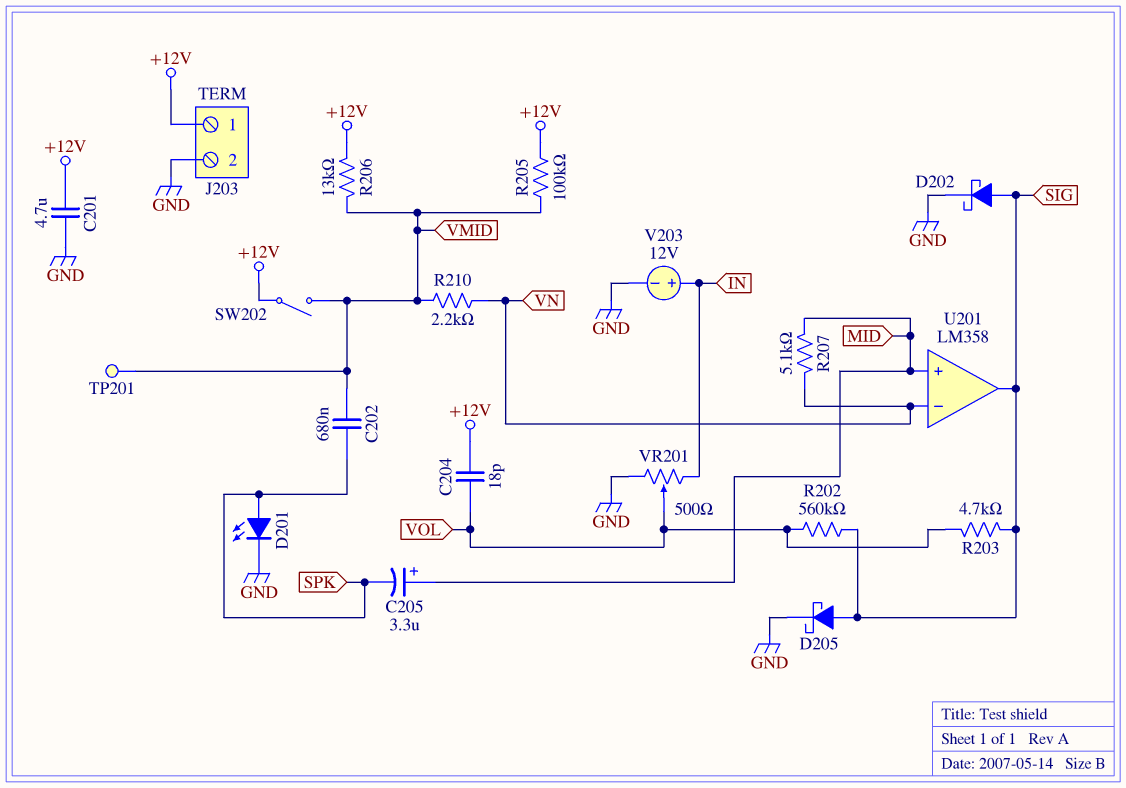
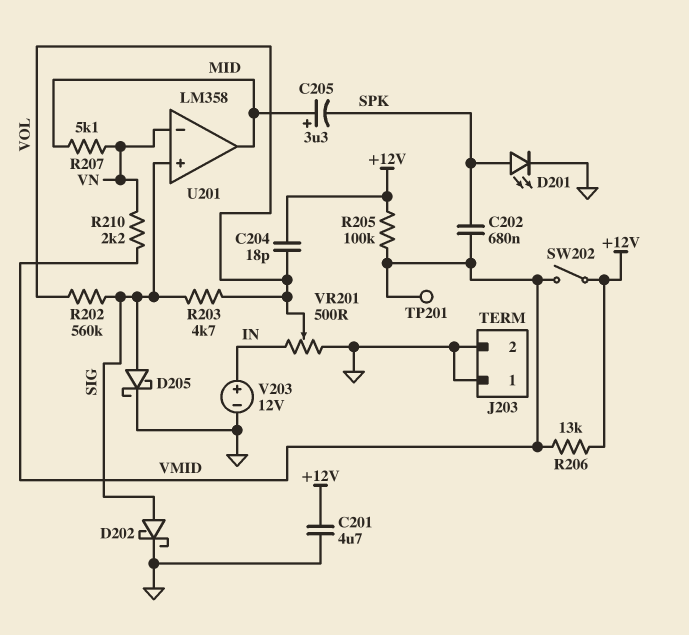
J203 pin 1: +12V -> GND
U201 pin in+: MID -> SIG
U201 pin out: SIG -> MID

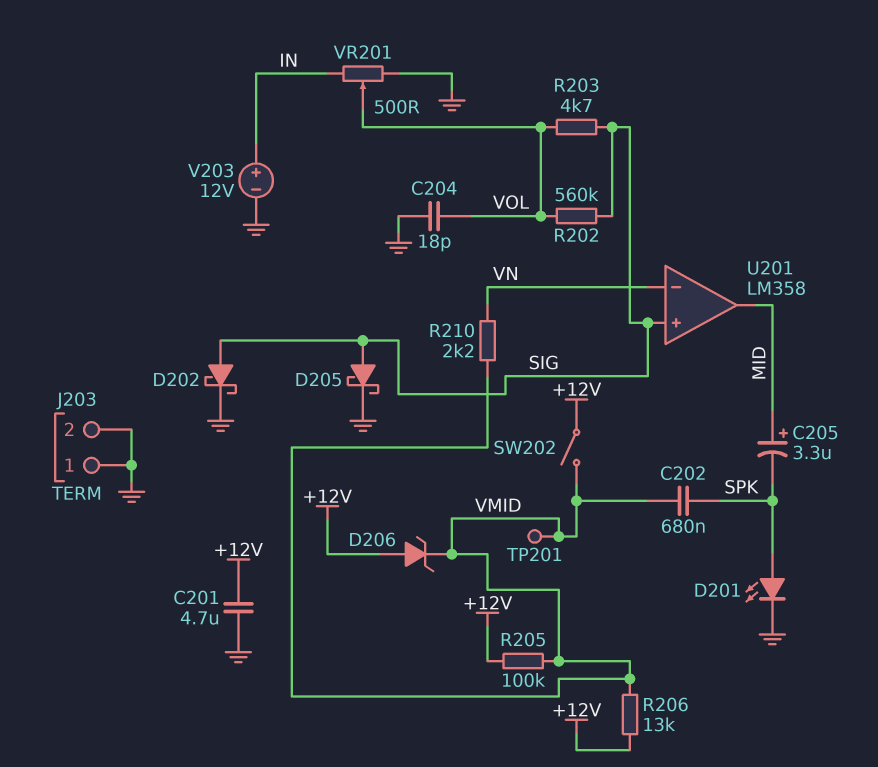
C204: 18pF (+12V, VOL) -> 18pF (GND, VOL)
D206: none -> zener (A +12V, K VMID)
R207: 5.1k (MID, VN) -> none

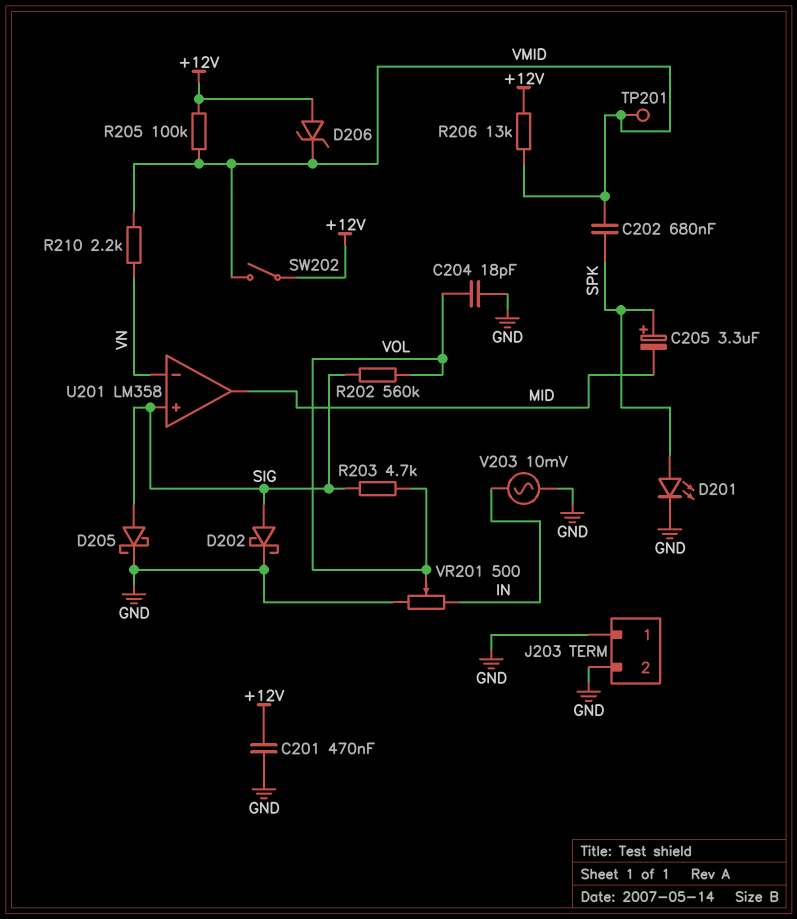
C201: 4.7uF (+12V, GND) -> 470nF (+12V, GND)
C205: 3.3uF (plus MID, minus SPK) -> 3.3uF (plus SPK, minus MID)
V203: 12V (plus IN, minus GND) -> AC 10mV (GND, IN)

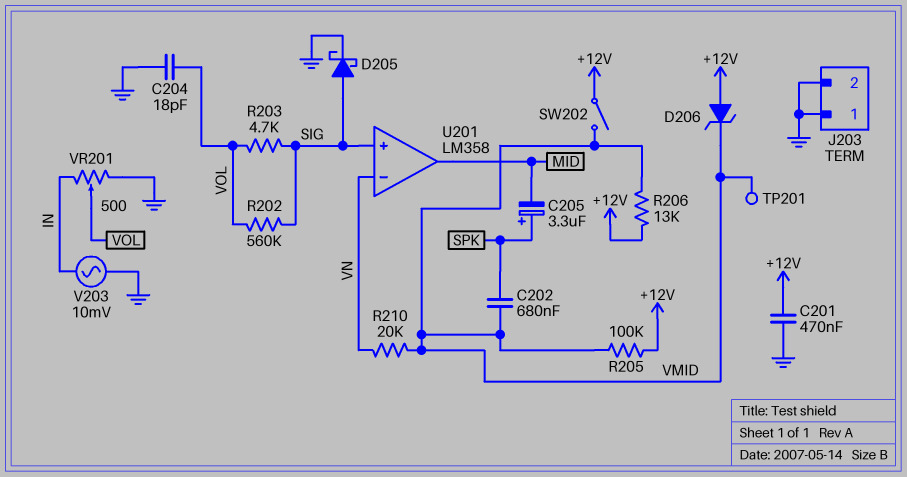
D201: LED (A SPK, K GND) -> none
D202: schottky (A SIG, K GND) -> none
R210: 2.2k (VMID, VN) -> 20k (VMID, VN)

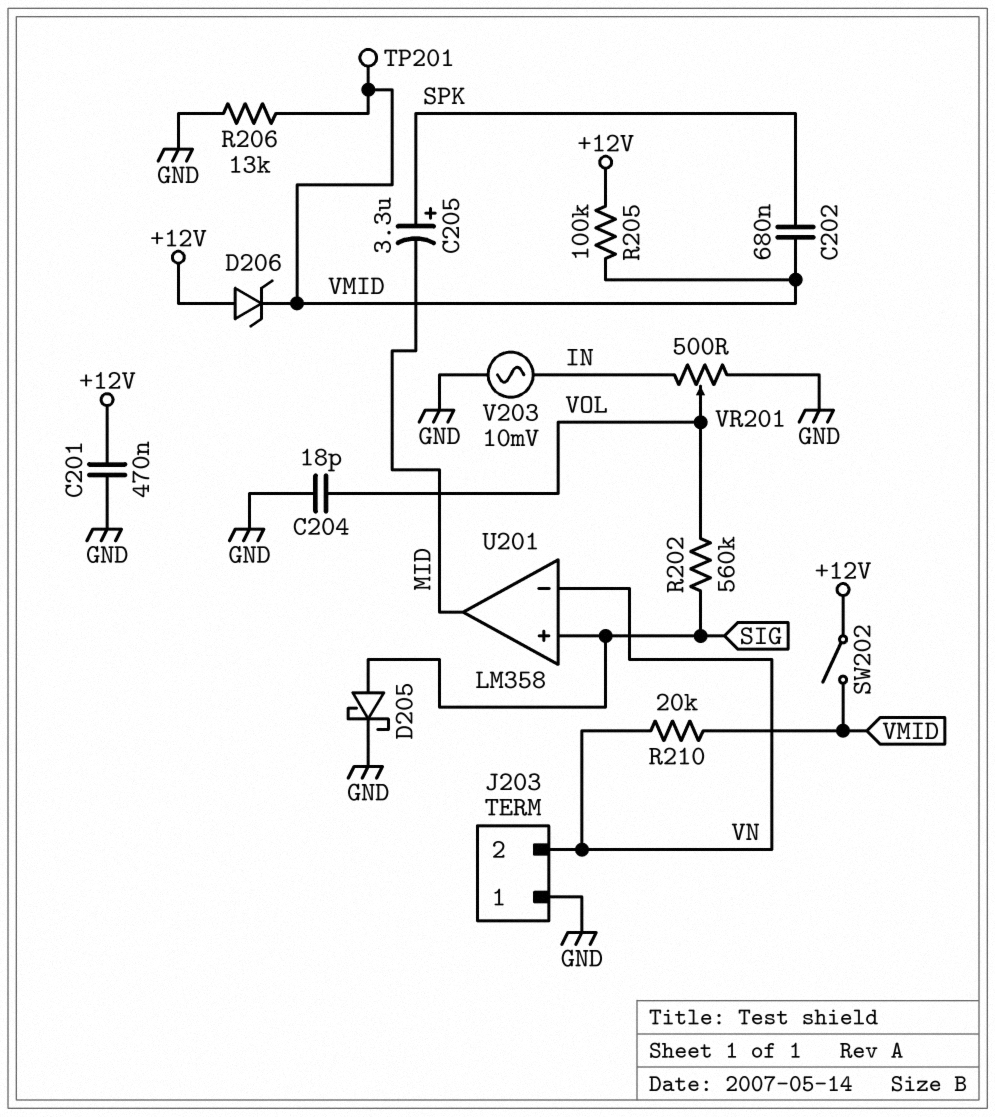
J203 pin 2: GND -> VN
R203: 4.7k (SIG, VOL) -> none
R206: 13k (+12V, VMID) -> 13k (GND, VMID)

